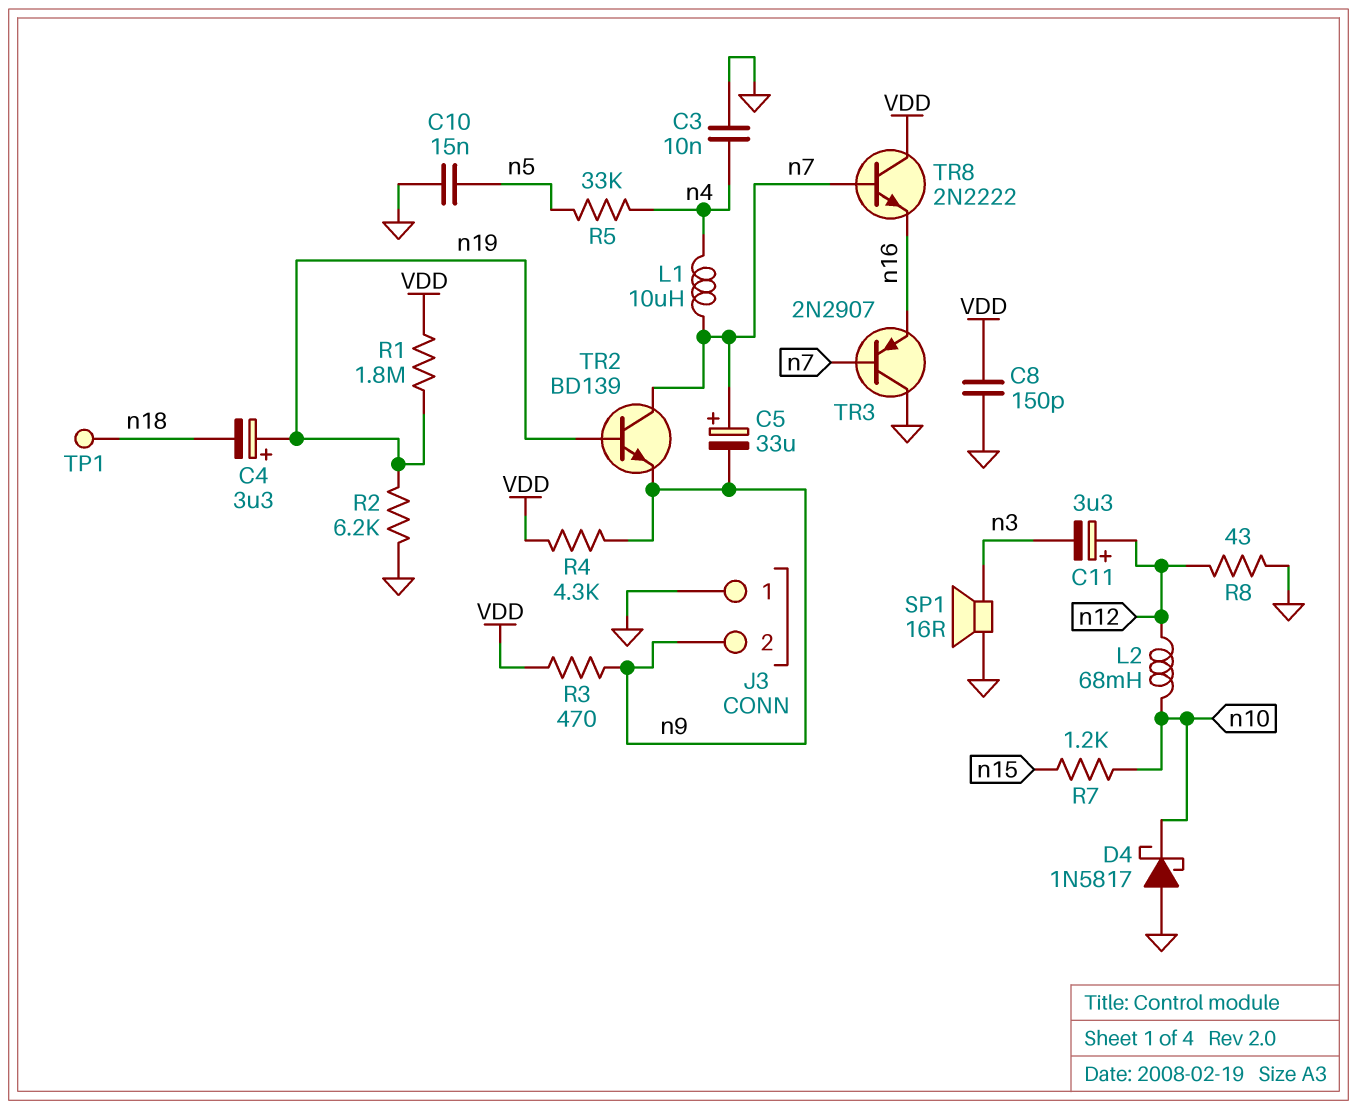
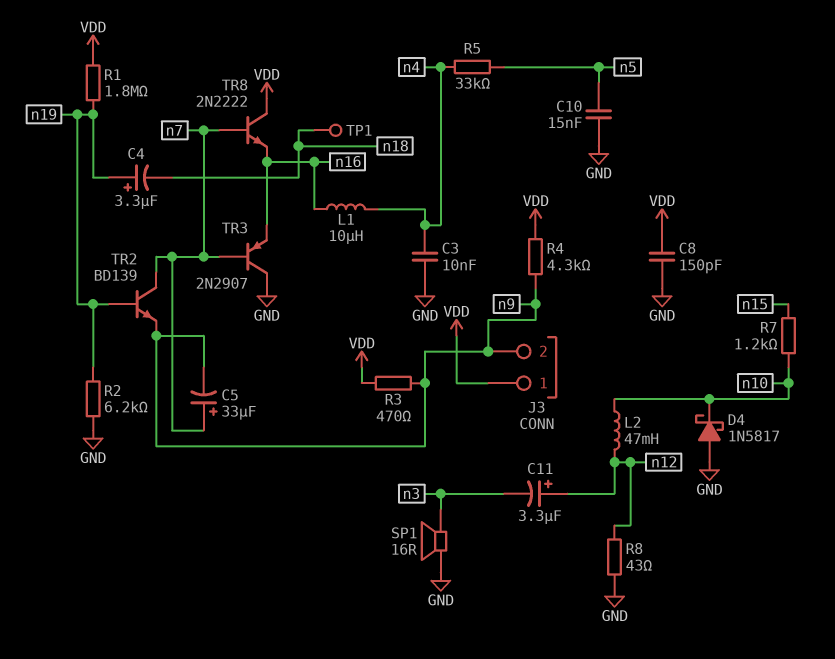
J3 pin 1: GND -> VDD
L1: 10uH (n4, n7) -> 10uH (n4, n16)
L2: 68mH (n10, n12) -> 47mH (n10, n12)

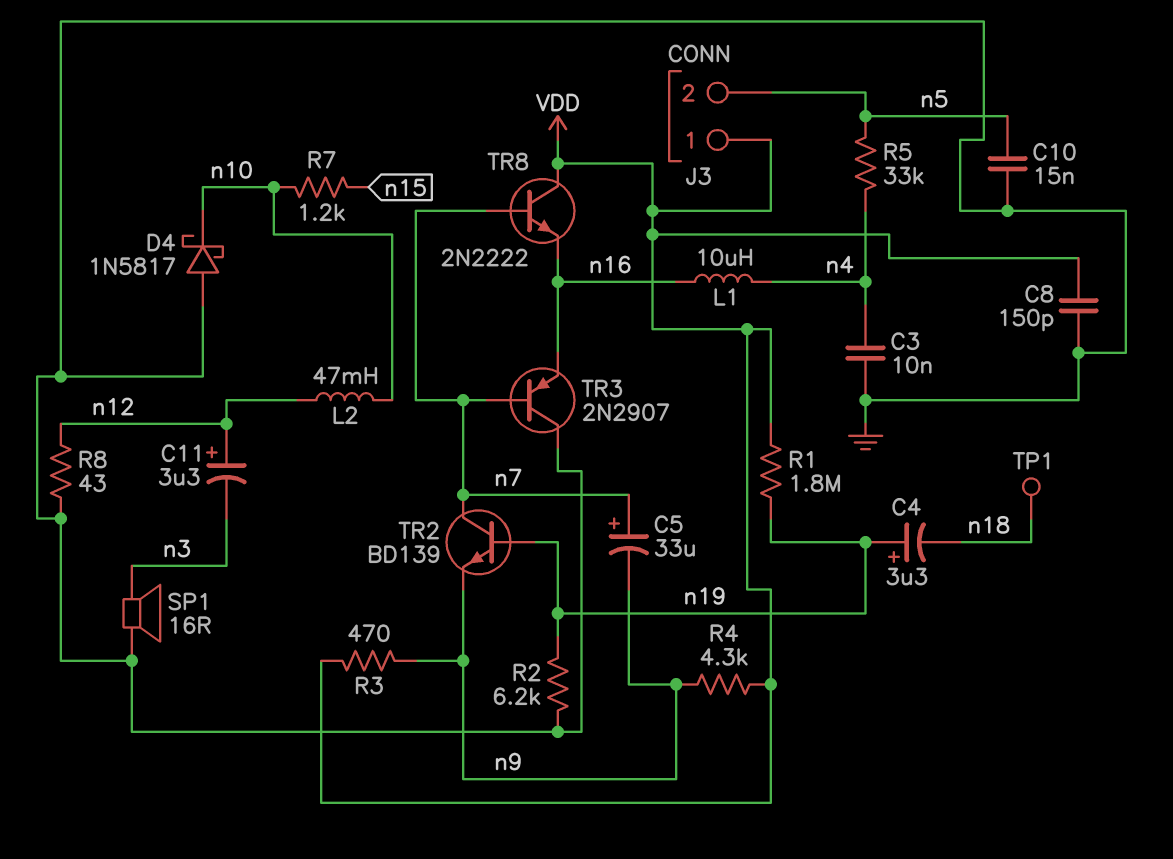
J3 pin 2: n9 -> n5

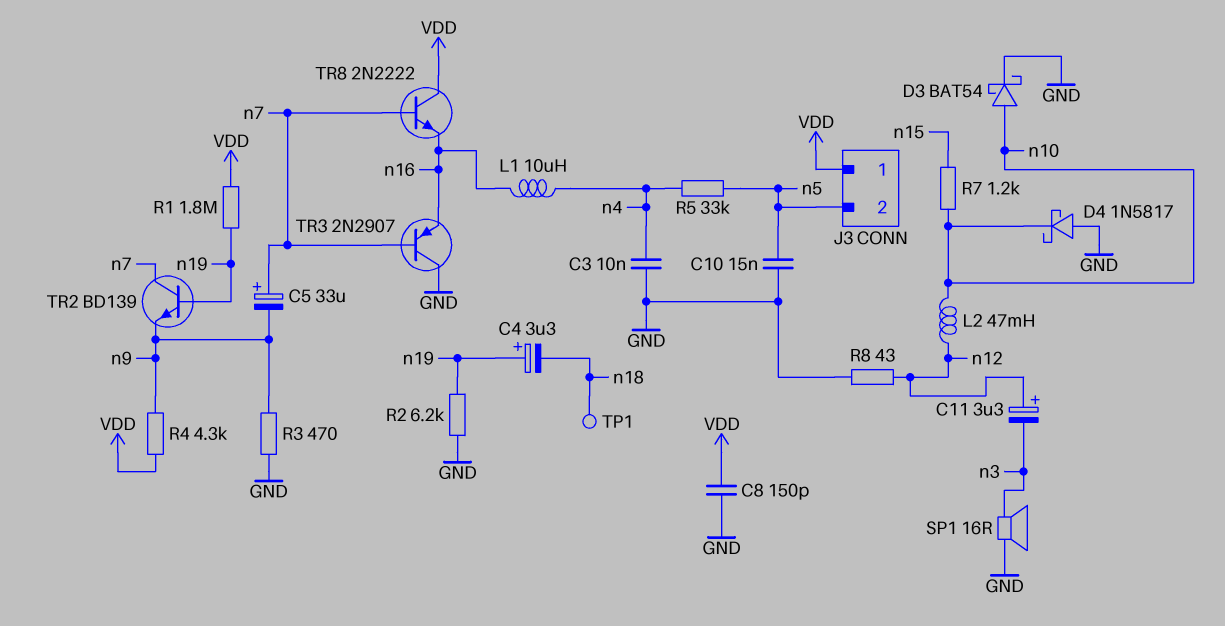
D3: none -> schottky BAT54 (A n10, K GND)
R3: 470 (VDD, n9) -> 470 (GND, n9)

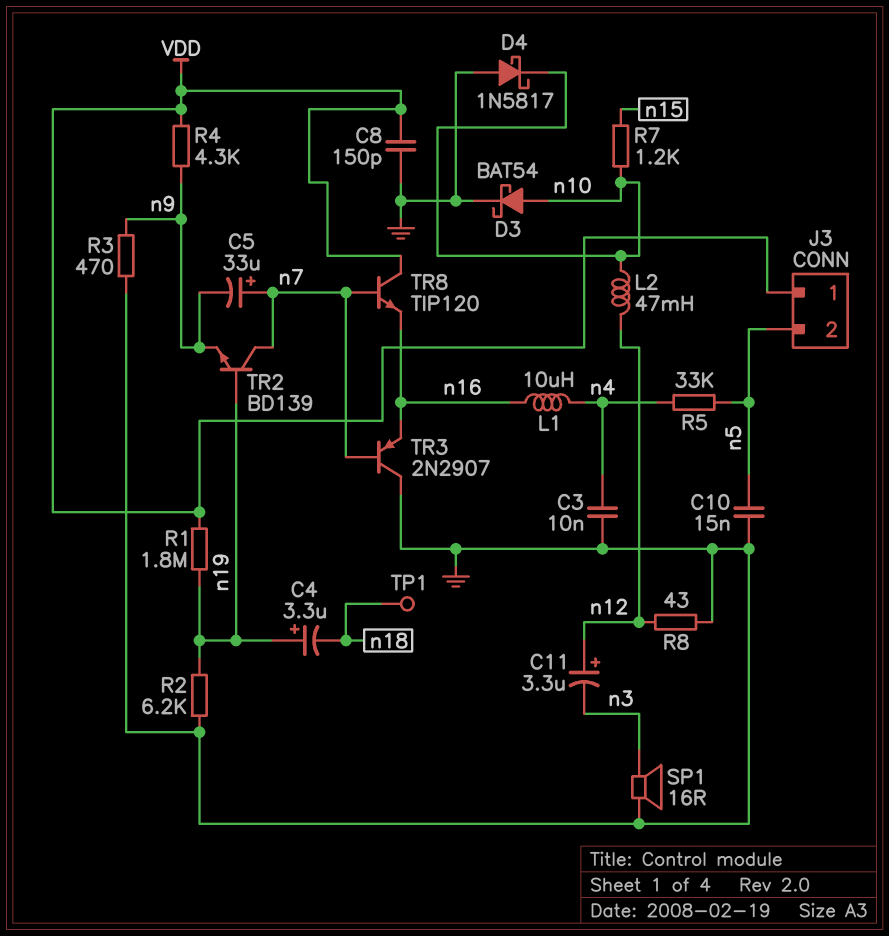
TR8: NPN 2N2222 (B n7, C VDD, E n16) -> NPN TIP120 (B n7, C VDD, E n16)

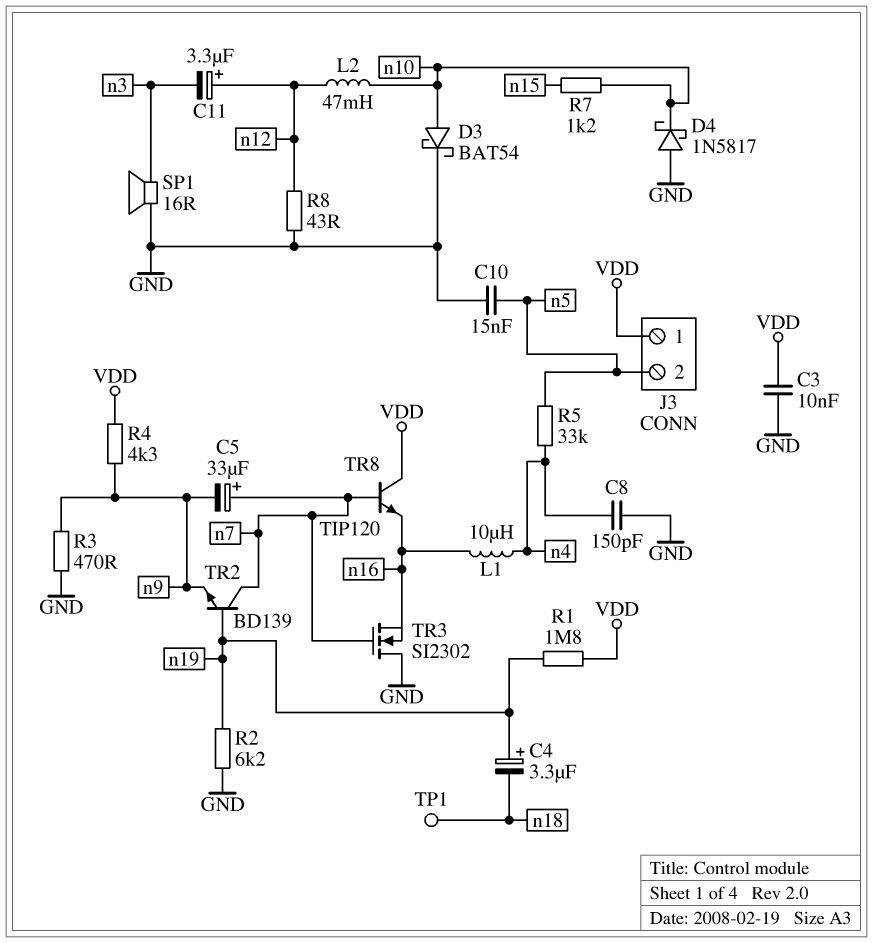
C3: 10nF (GND, n4) -> 10nF (GND, VDD)
C8: 150pF (GND, VDD) -> 150pF (GND, n4)
TR3: PNP 2N2907 (B n7, C GND, E n16) -> NMOS SI2302 (G n7, D GND, S n16)

